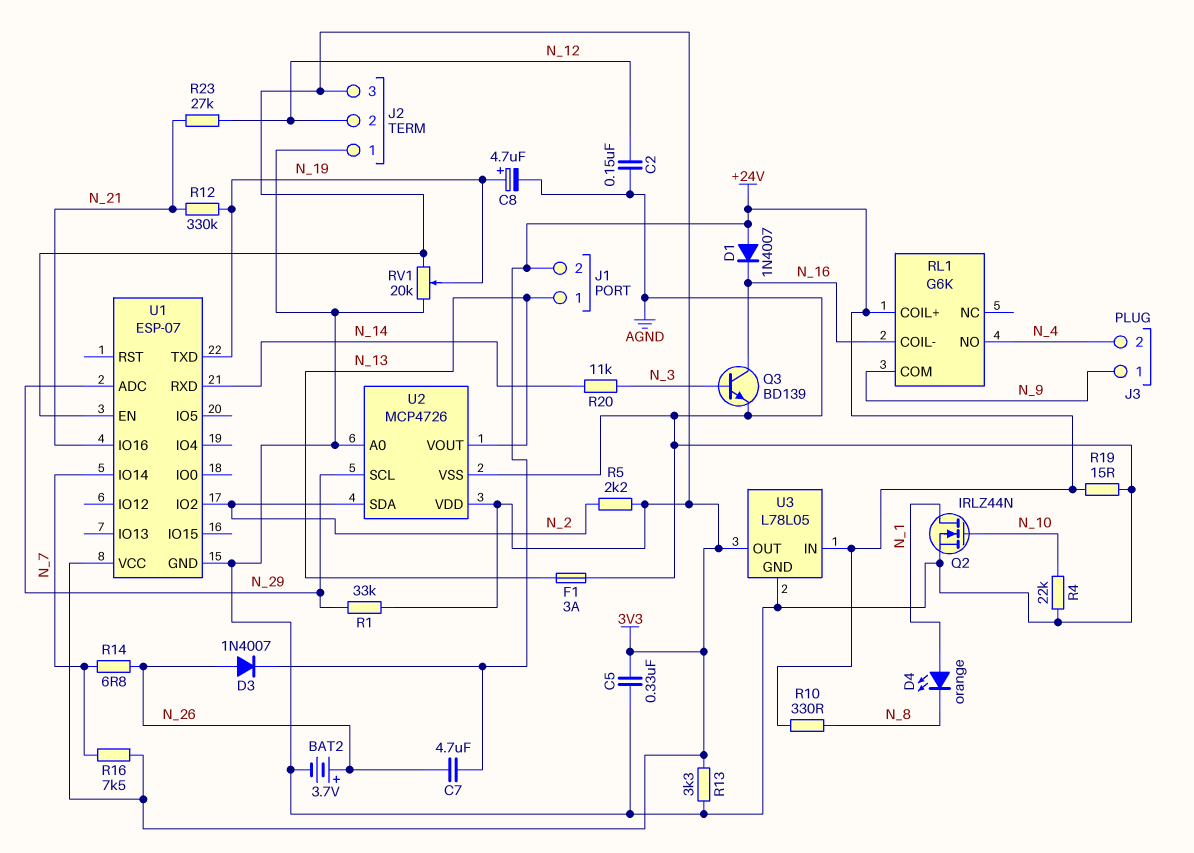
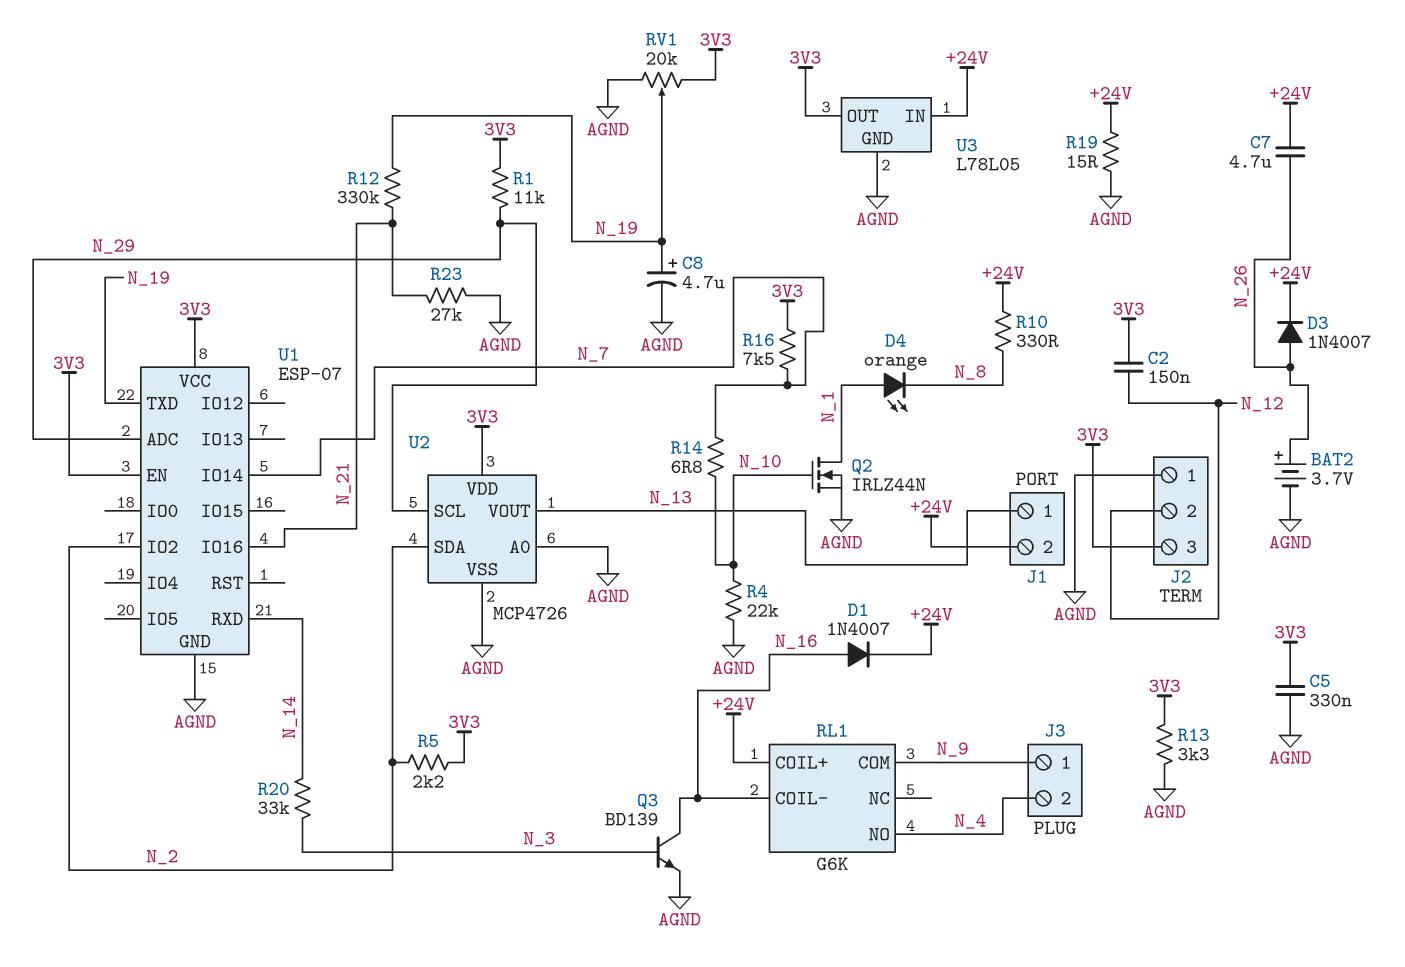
C2: 150nF (AGND, N_12) -> 150nF (3V3, N_12)
D1: diode 1N4007 (A +24V, K N_16) -> diode 1N4007 (A N_16, K +24V)
F1: 3A (AGND, N_13) -> none
R1: 33k (3V3, N_29) -> 11k (3V3, N_29)
R14: 6.8 (N_7, N_26) -> 6.8 (N_7, N_10)
R20: 11k (N_3, N_14) -> 33k (N_3, N_14)
R23: 27k (N_12, N_21) -> 27k (AGND, N_21)

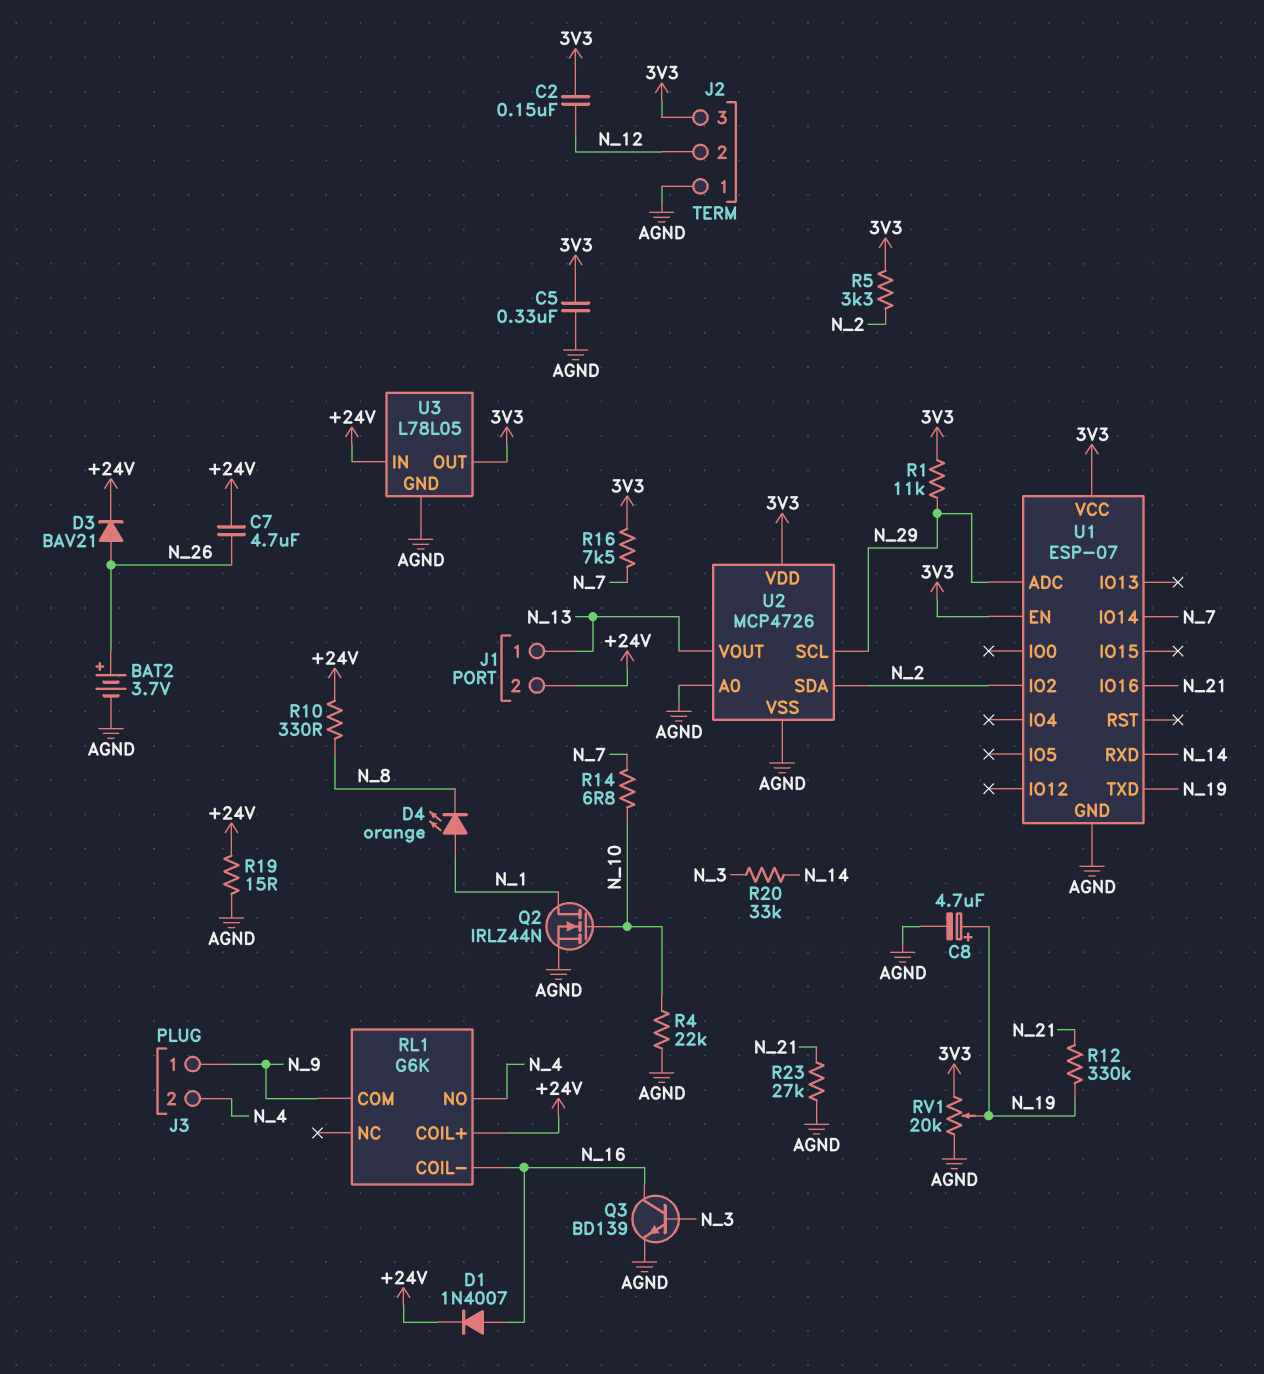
D3: diode 1N4007 (A N_26, K +24V) -> diode BAV21 (A N_26, K +24V)
R5: 2.2k (3V3, N_2) -> 3.3k (3V3, N_2)
R13: 3.3k (3V3, AGND) -> none

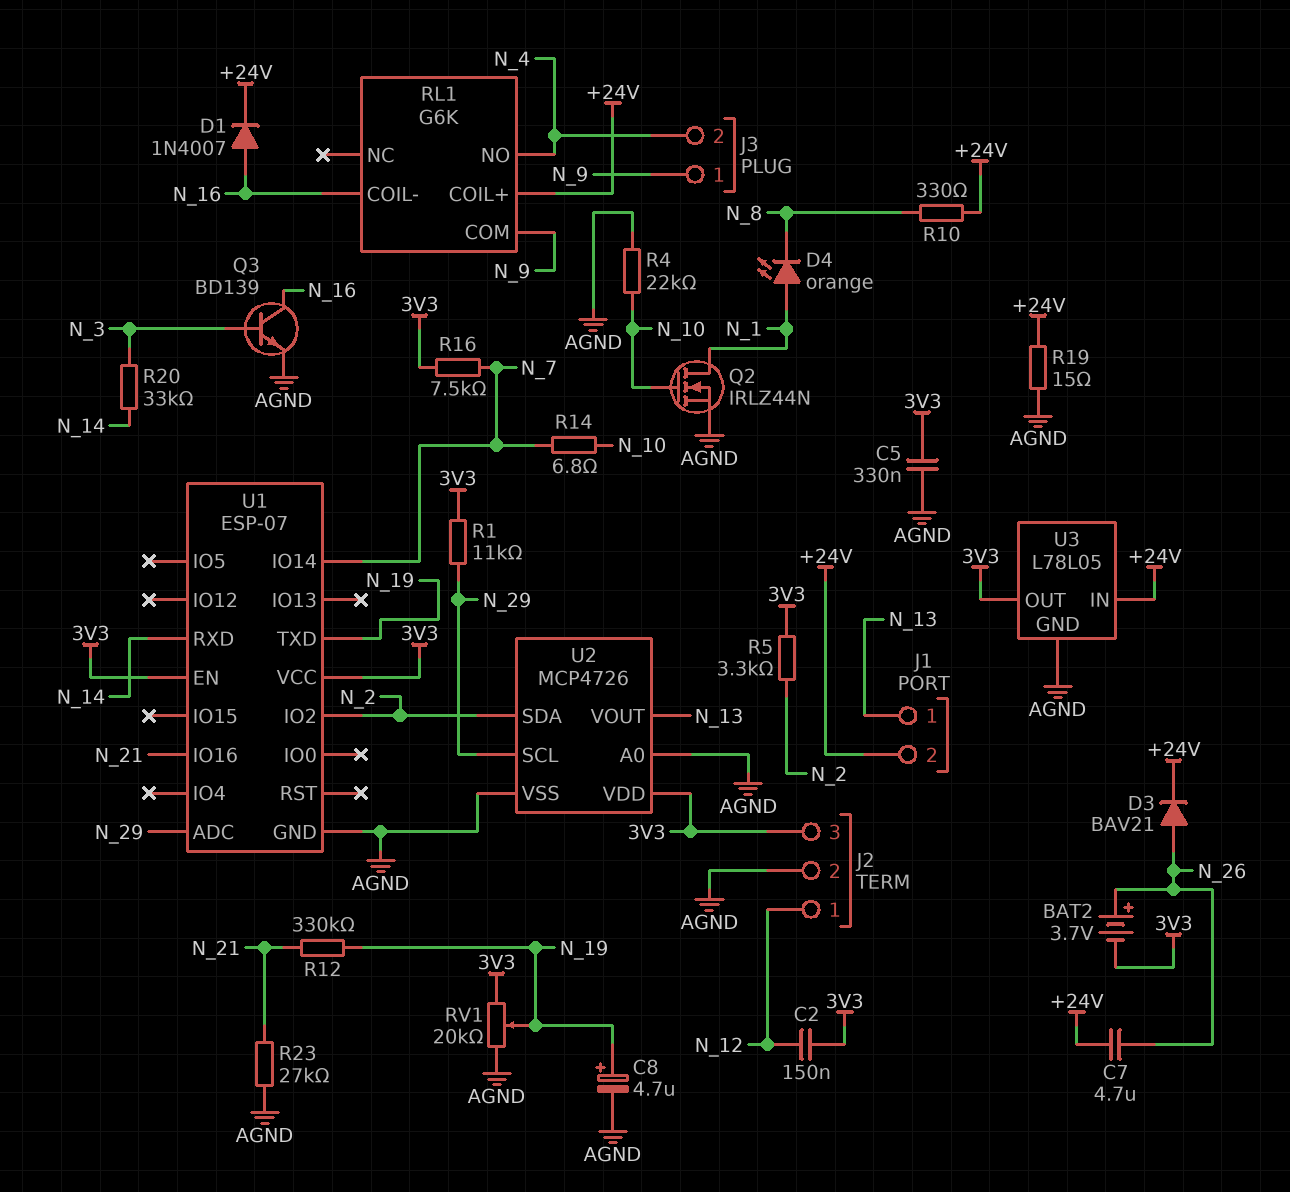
BAT2: 3.7V (plus N_26, minus AGND) -> 3.7V (plus N_26, minus 3V3)
J2 pin 1: AGND -> N_12
J2 pin 2: N_12 -> AGND

